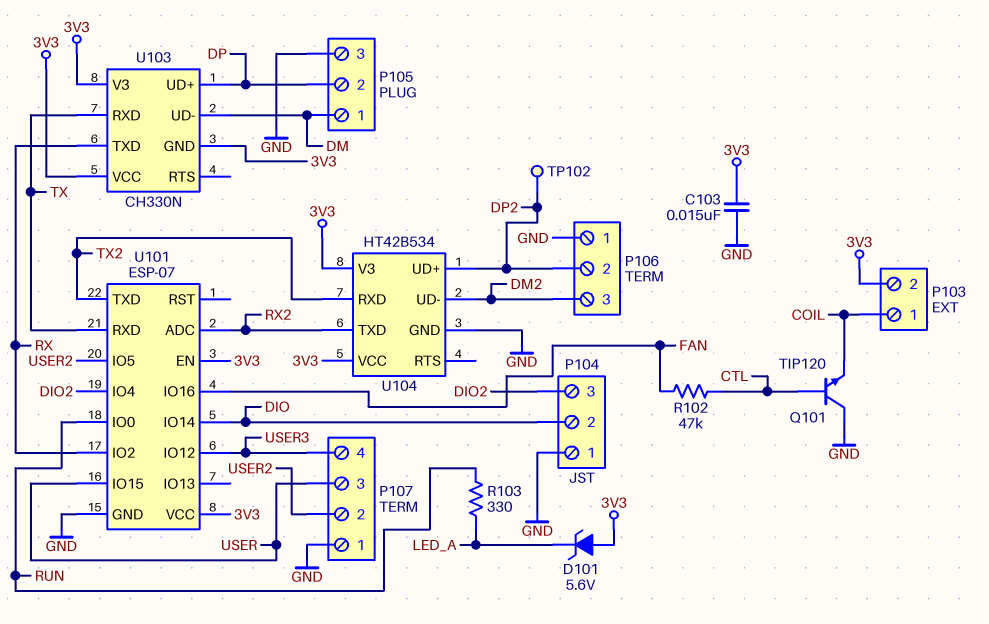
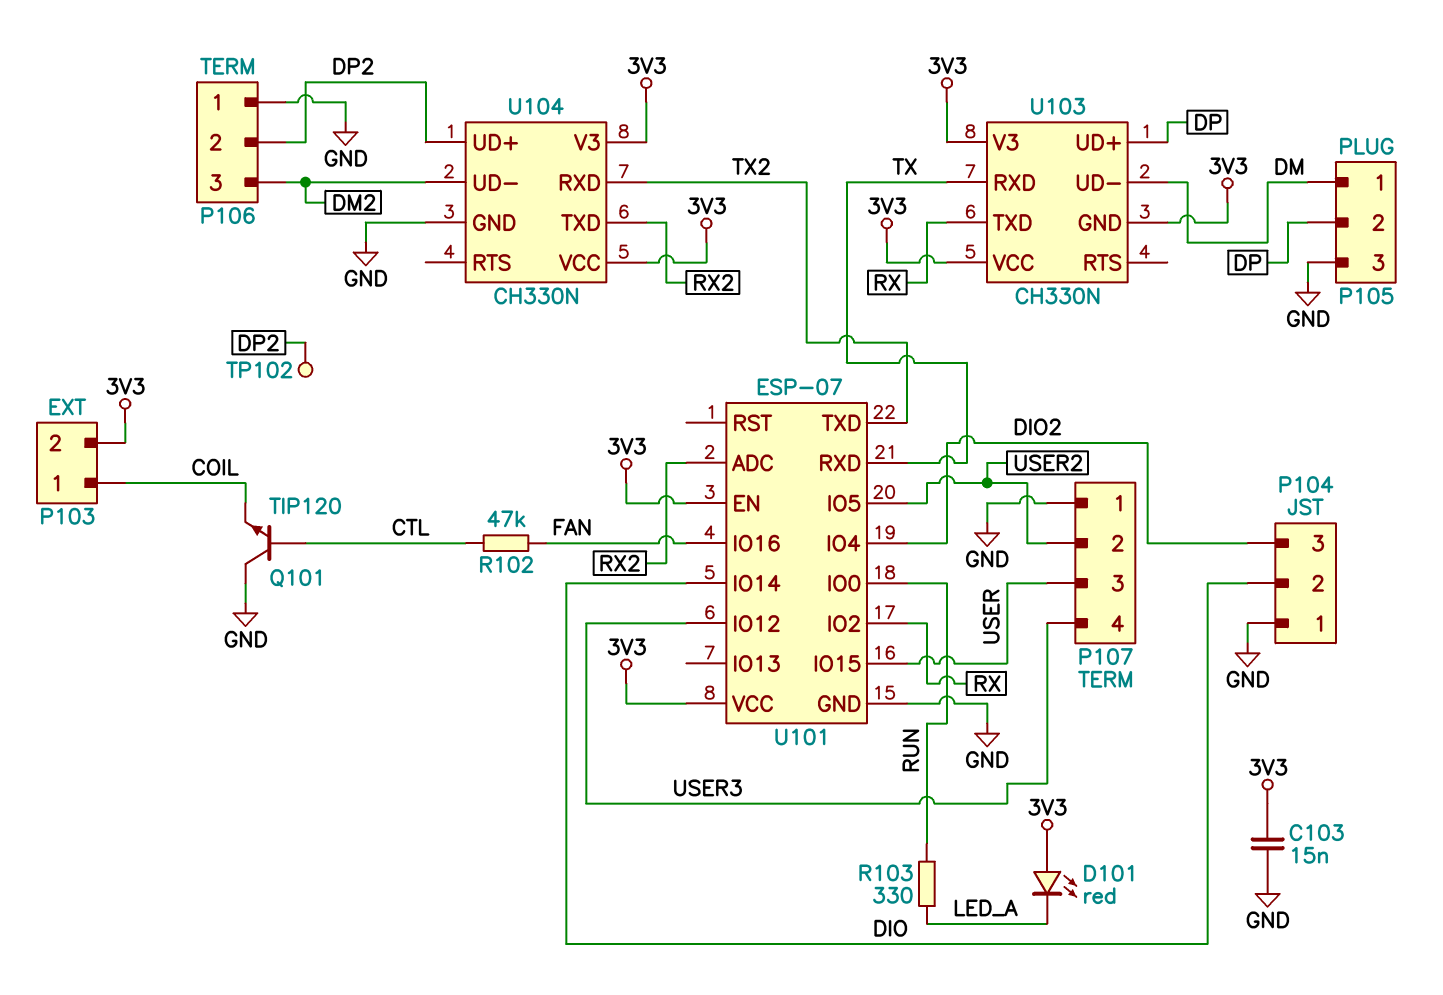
D101: zener 5.6V (A 3V3, K LED_A) -> LED red (A 3V3, K LED_A)
U104: HT42B534 -> CH330N

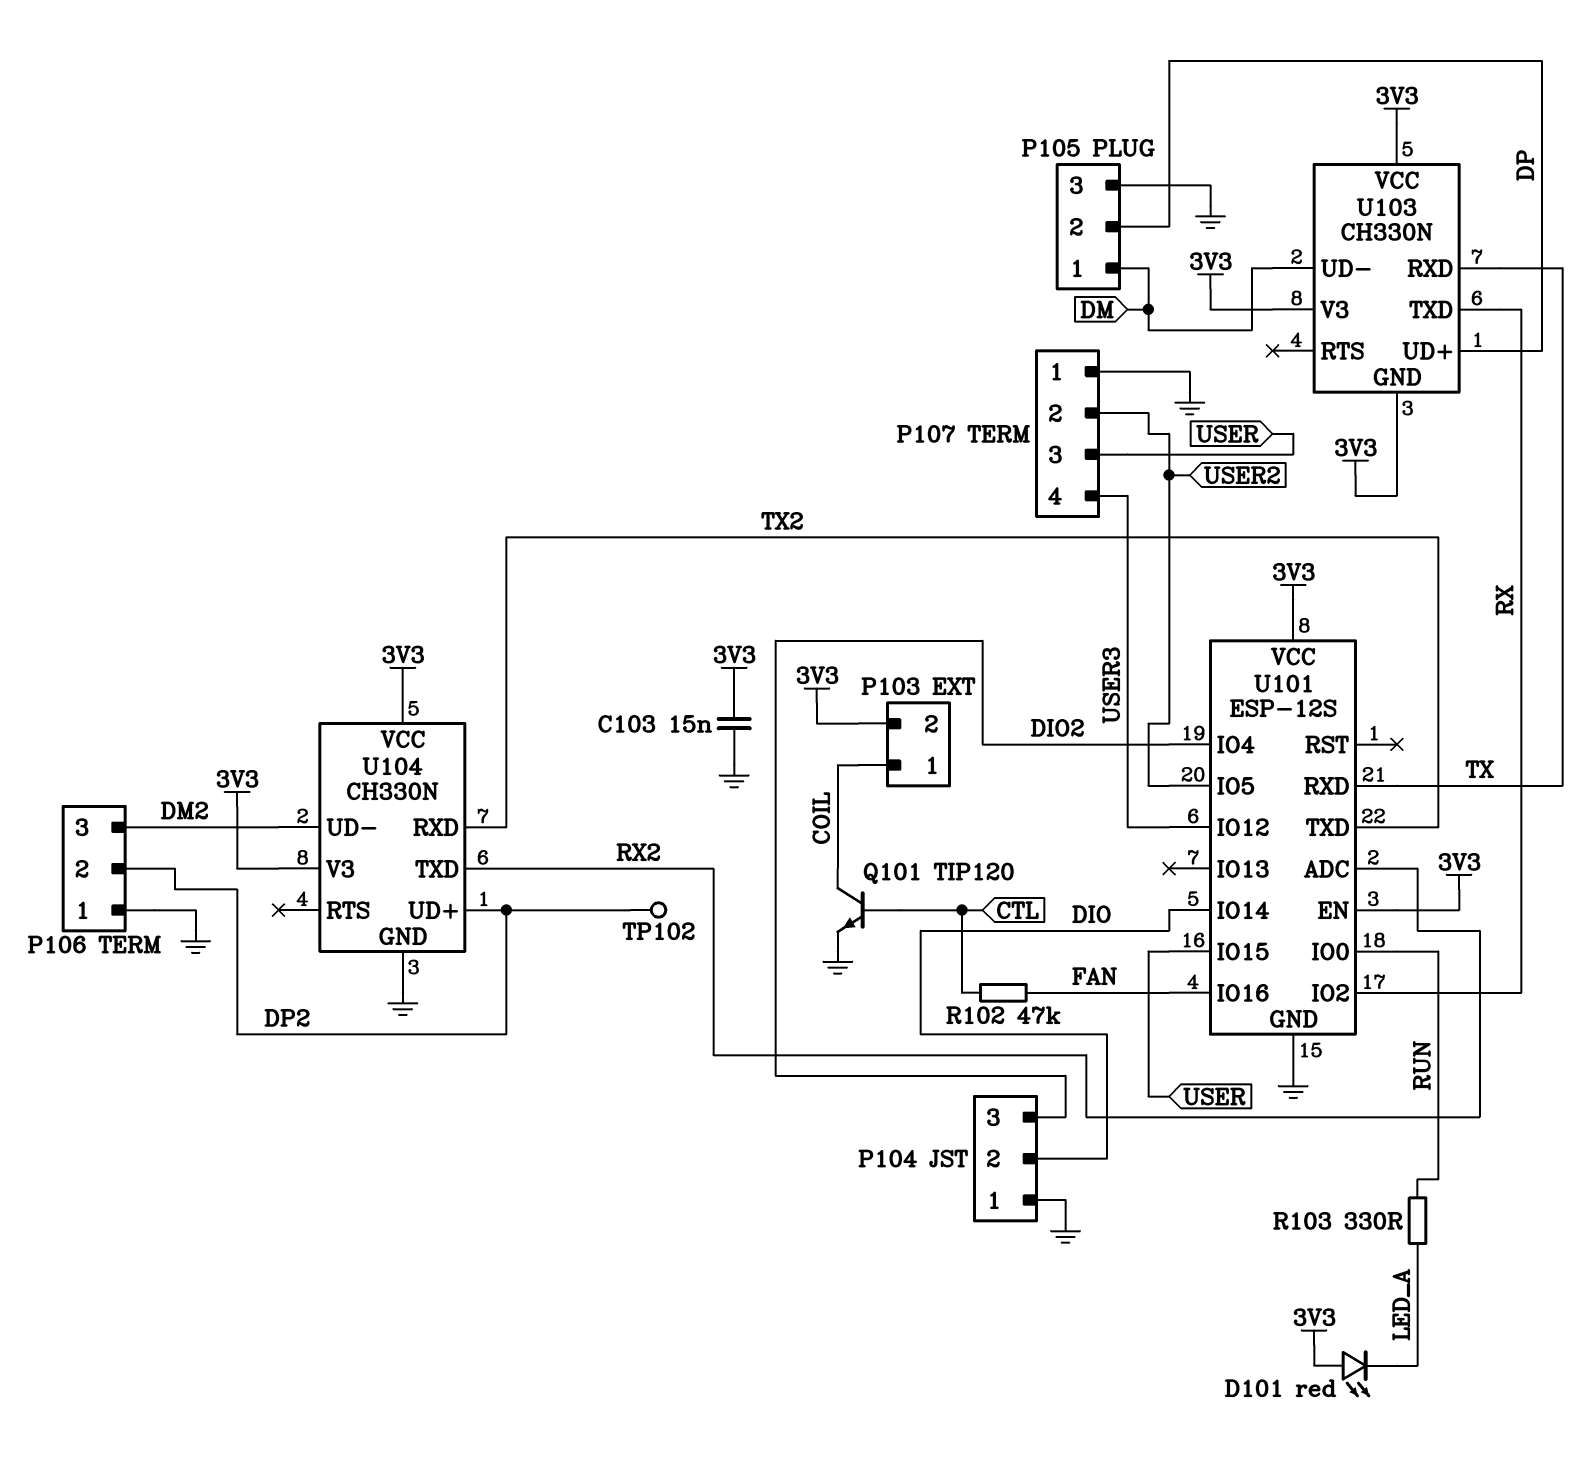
Q101: NPN TIP120 (B CTL, C GND, E COIL) -> NPN TIP120 (B CTL, C COIL, E GND)
U101: ESP-07 -> ESP-12S

